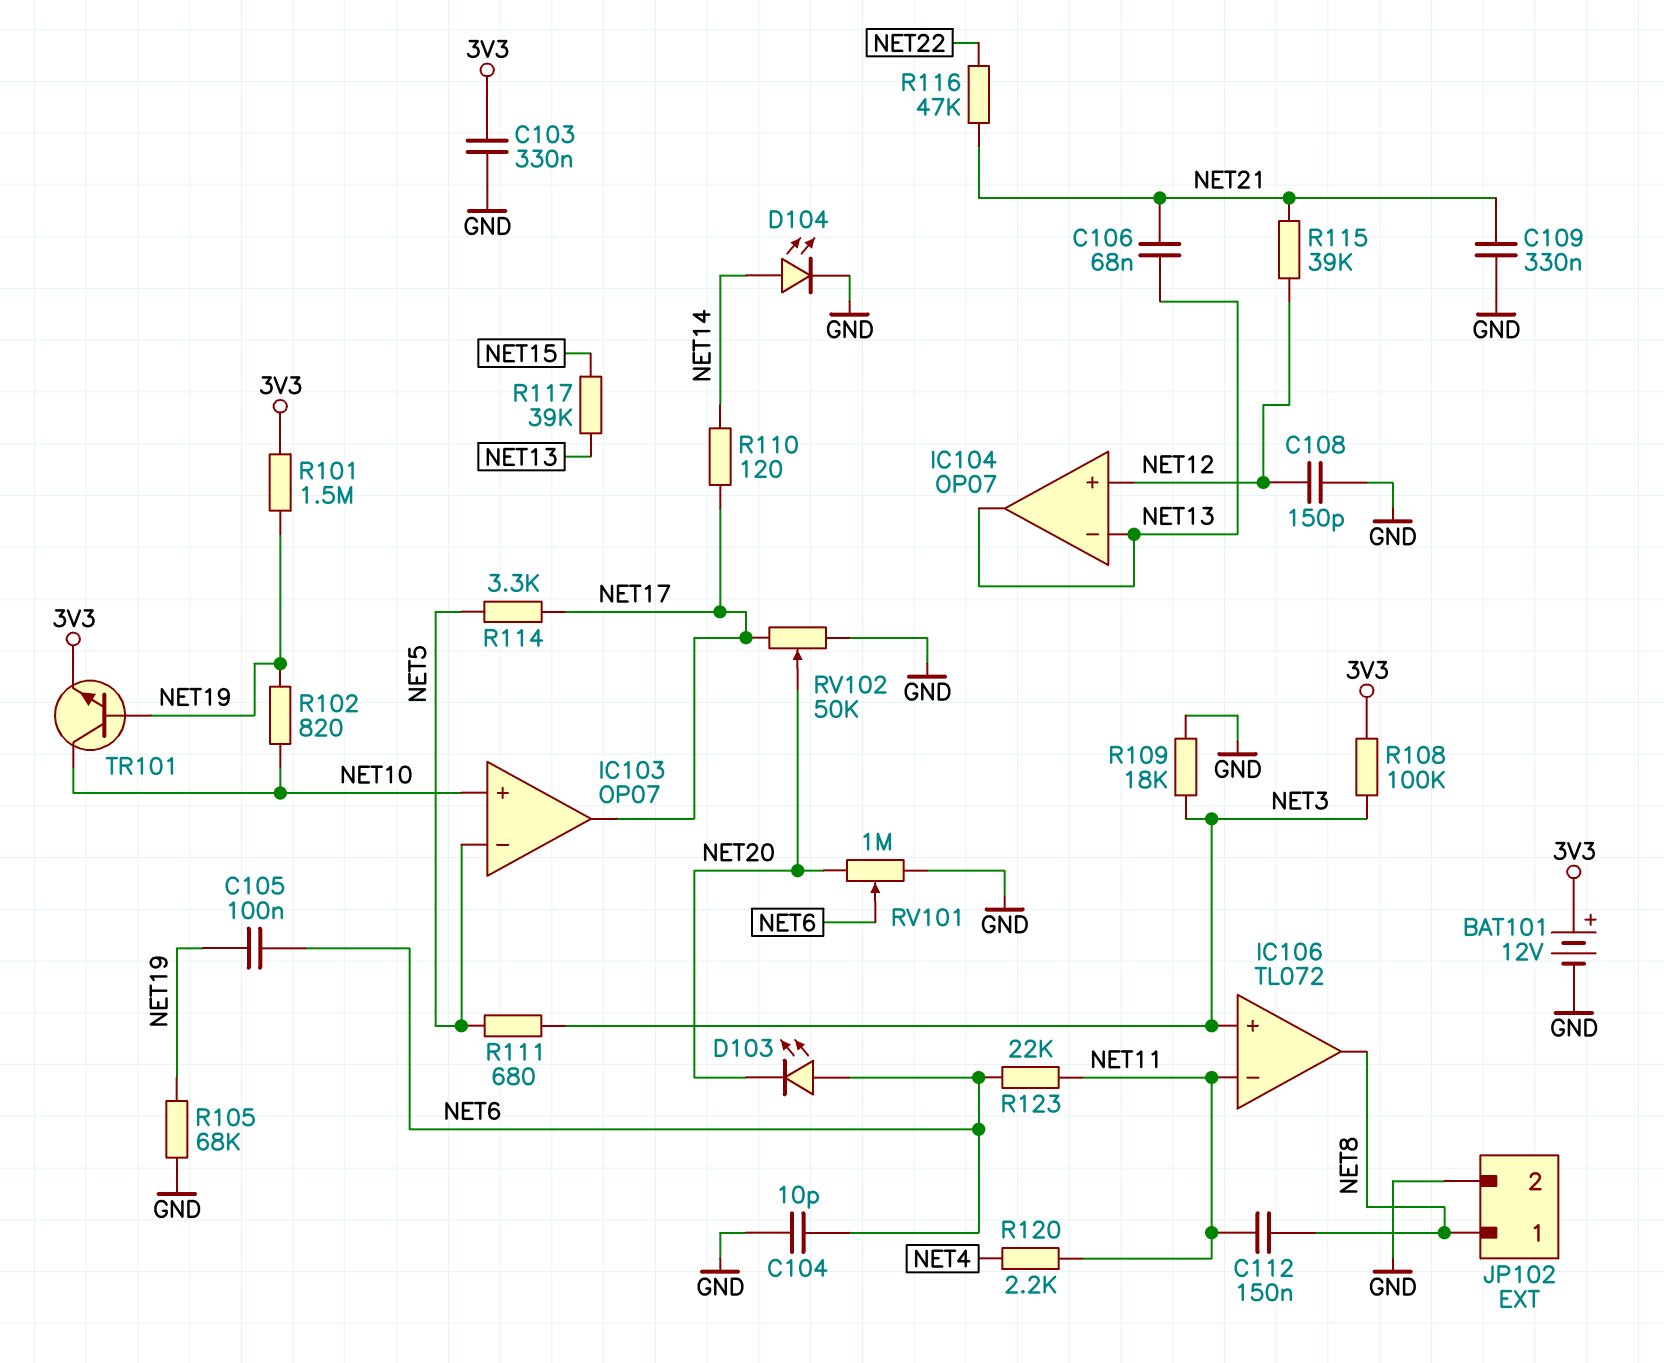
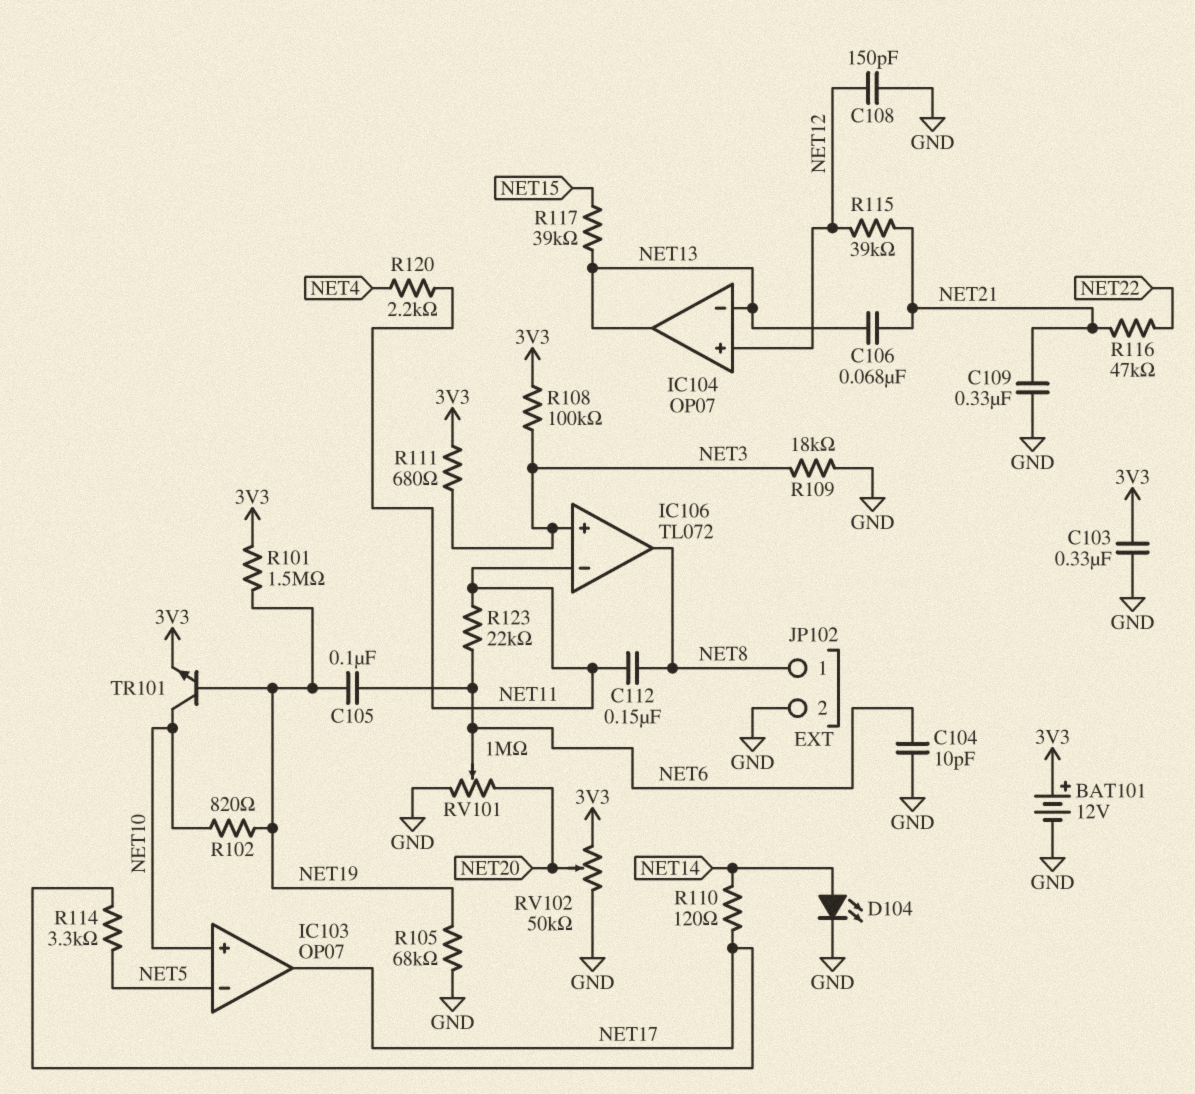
D103: LED (A NET6, K NET20) -> none
R111: 680 (NET3, NET5) -> 680 (3V3, NET3)
RV102: 50k (GND, NET17, wiper NET20) -> 50k (3V3, GND, wiper NET20)

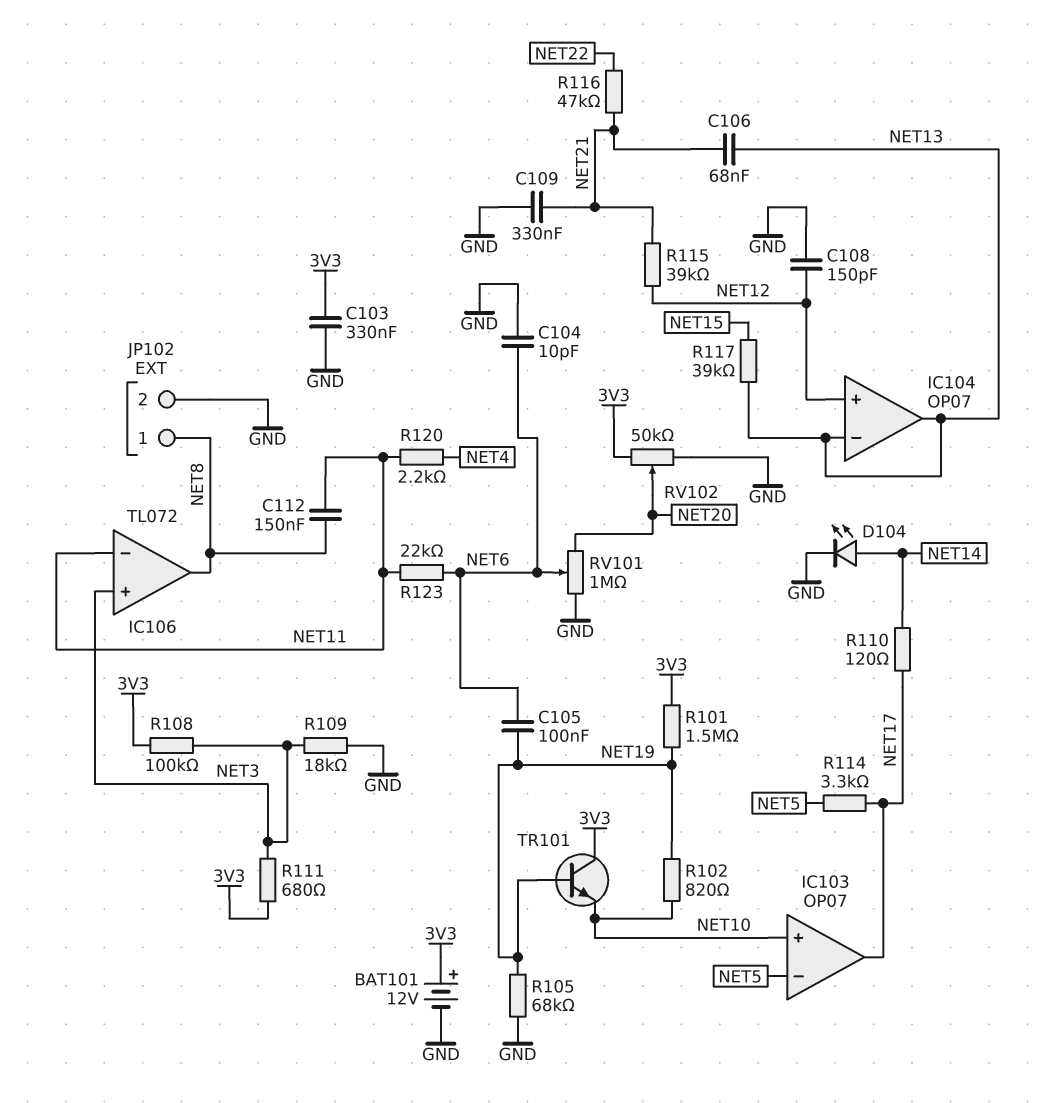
TR101: NPN (B NET19, C NET10, E 3V3) -> NPN (B NET19, C 3V3, E NET10)

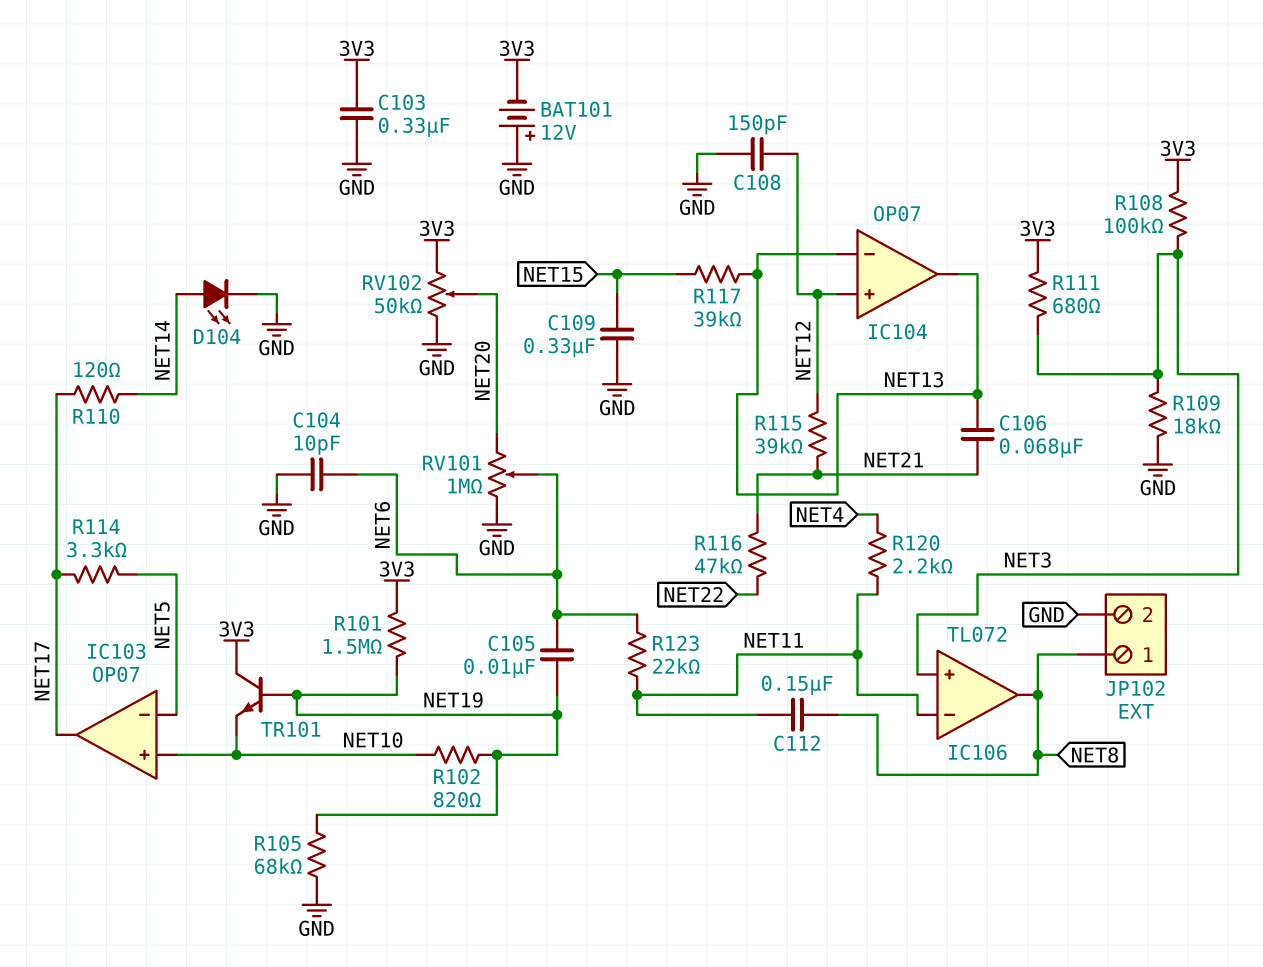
BAT101: 12V (plus 3V3, minus GND) -> 12V (plus GND, minus 3V3)
C105: 100nF (NET6, NET19) -> 10nF (NET6, NET19)
C109: 330nF (GND, NET21) -> 330nF (GND, NET15)

